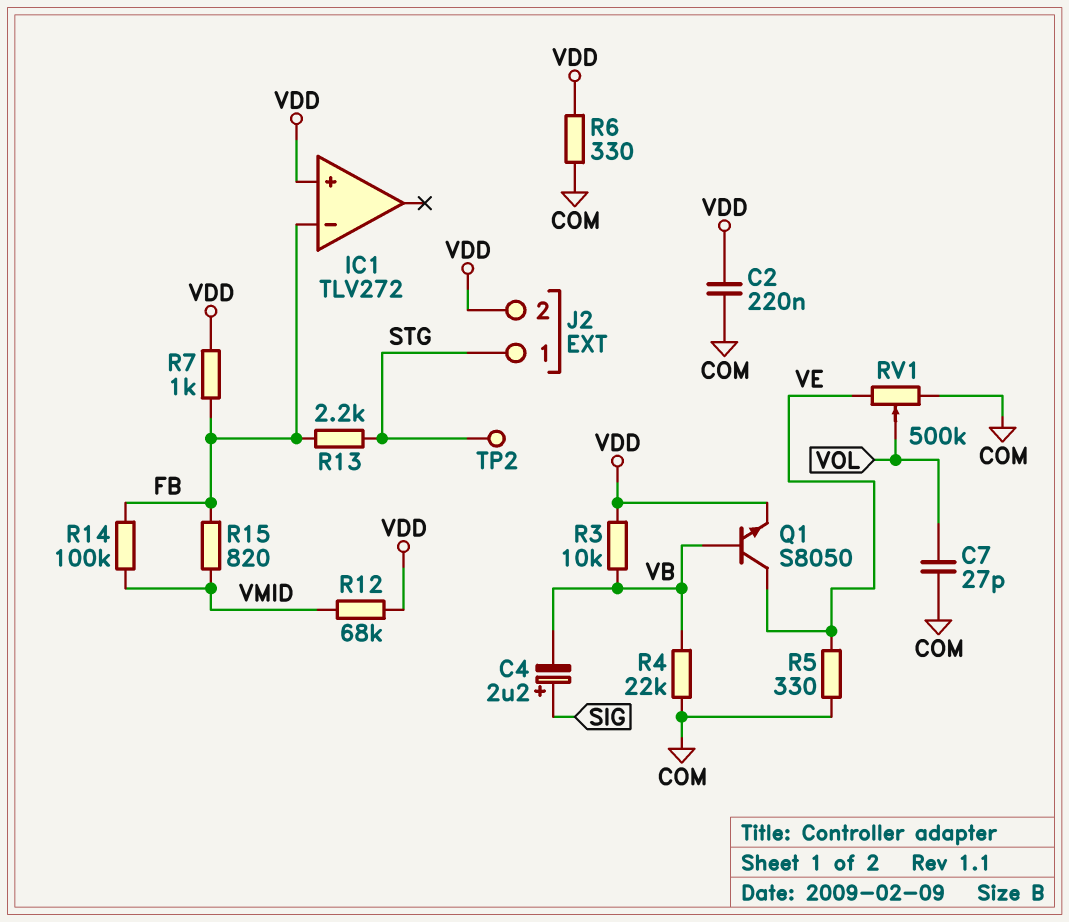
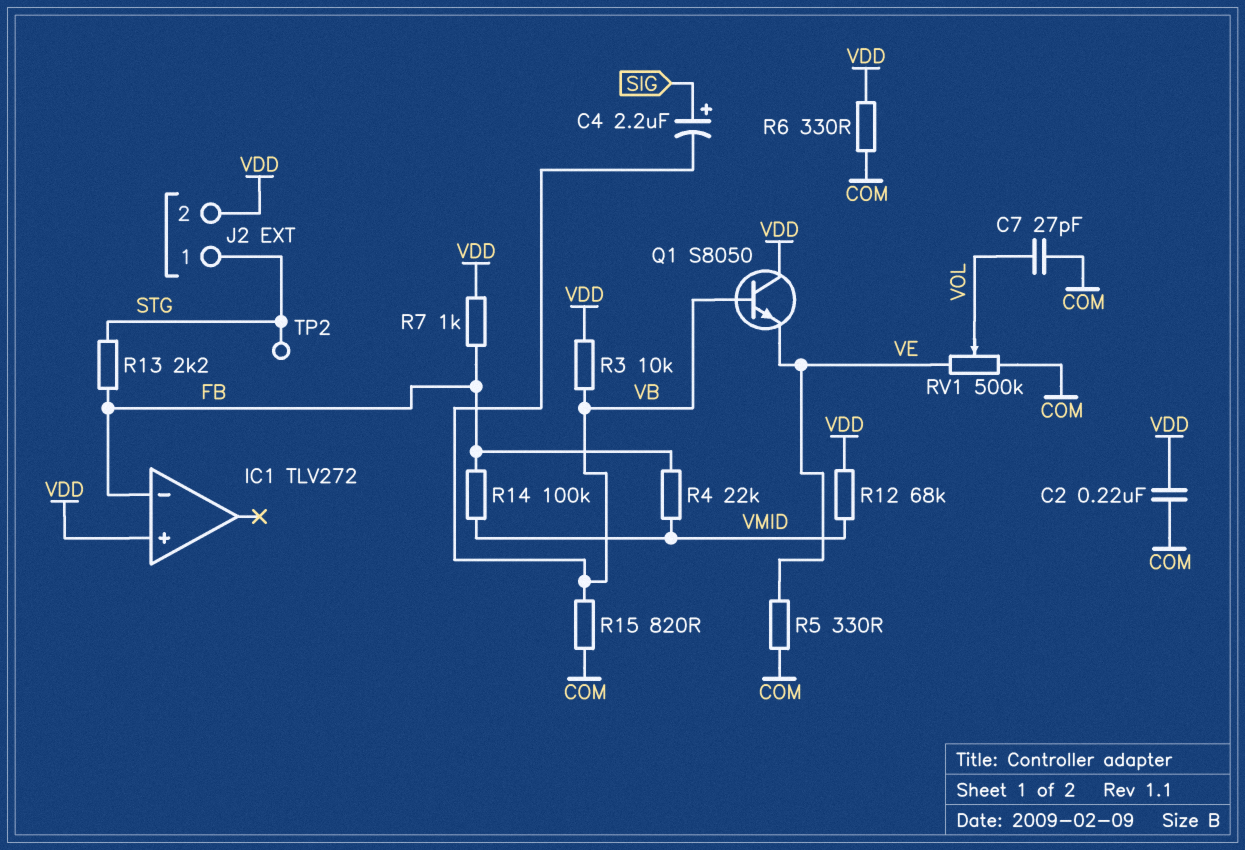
Q1: NPN S8050 (B VB, C VE, E VDD) -> NPN S8050 (B VB, C VDD, E VE)
R4: 22k (COM, VB) -> 22k (FB, VMID)
R15: 820 (FB, VMID) -> 820 (COM, VB)

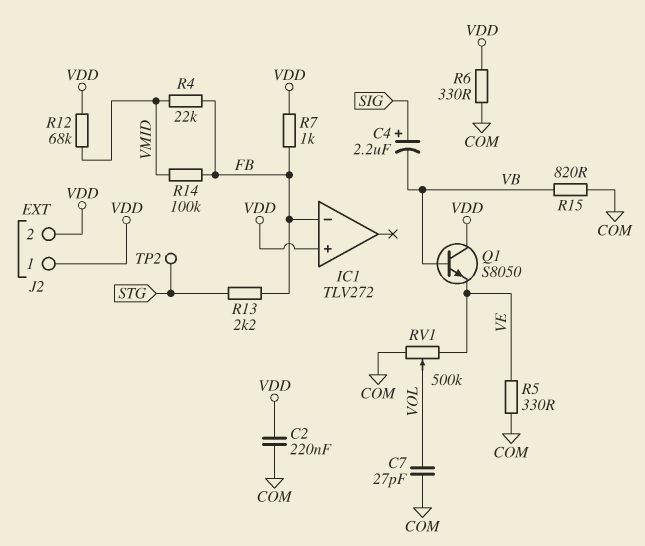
J2 pin 1: STG -> VDD
R3: 10k (VB, VDD) -> none

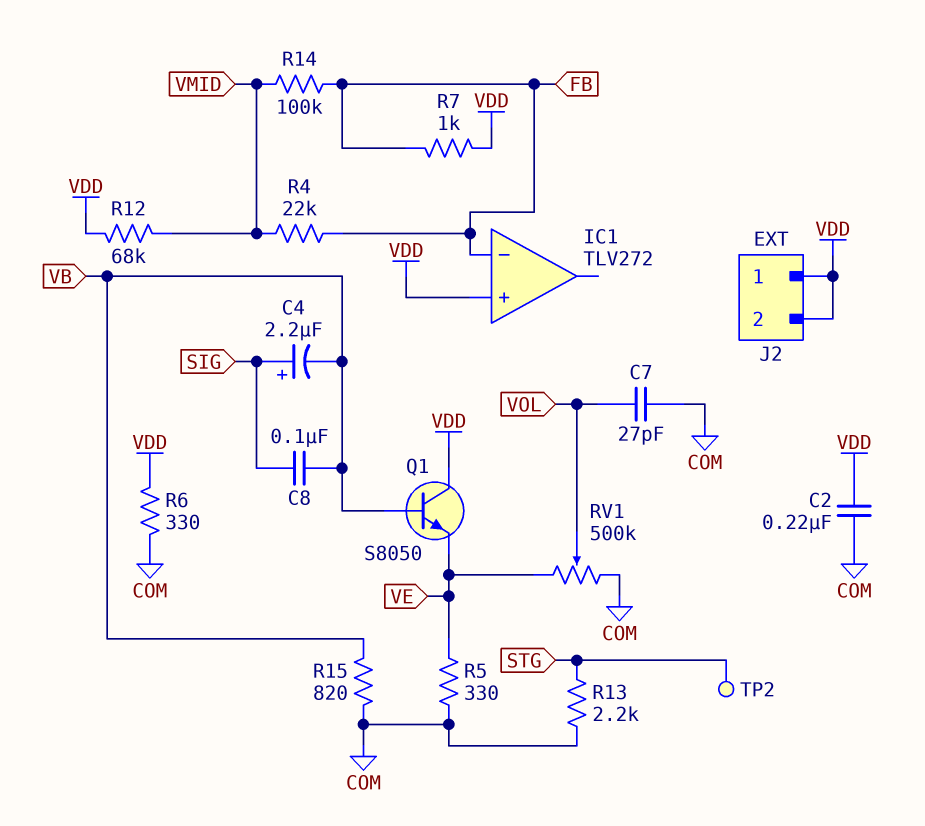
C8: none -> 100nF (SIG, VB)
R13: 2.2k (FB, STG) -> 2.2k (COM, STG)

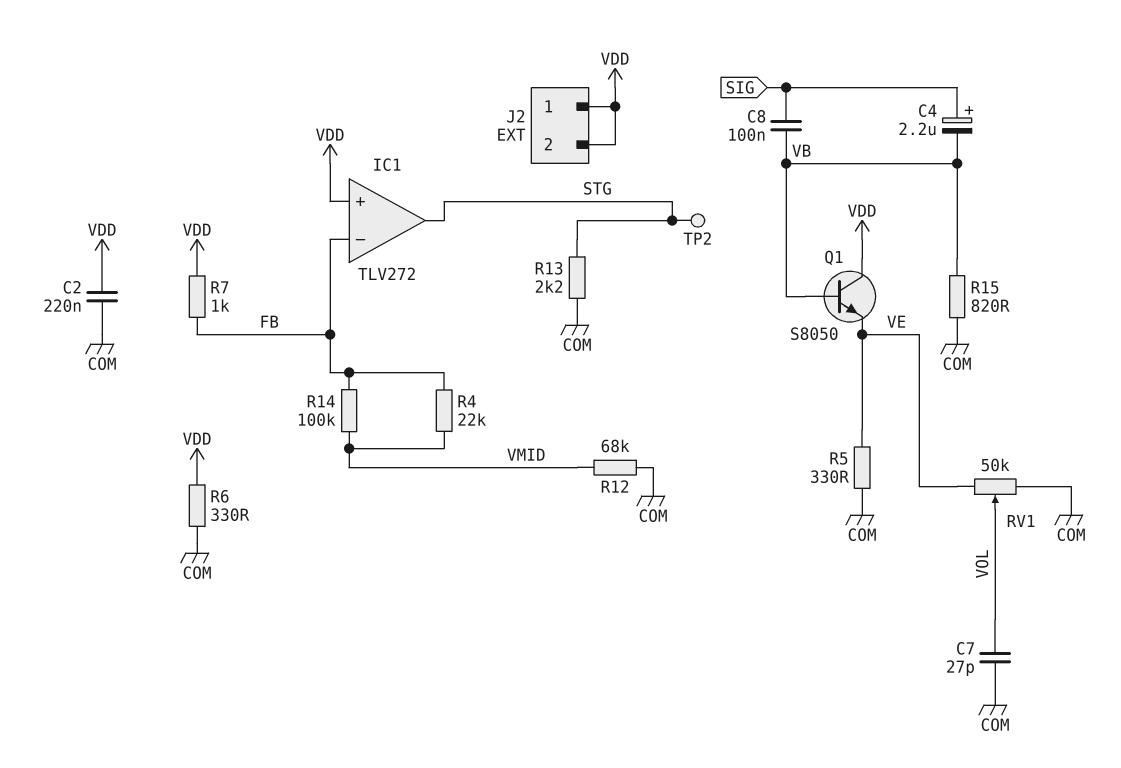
IC1 pin out: none -> STG
R12: 68k (VDD, VMID) -> 68k (COM, VMID)
RV1: 500k (COM, VE, wiper VOL) -> 50k (COM, VE, wiper VOL)

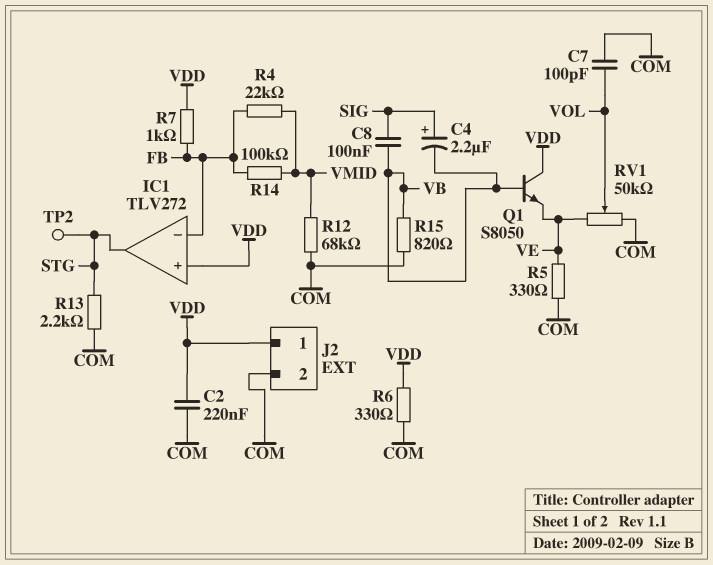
C7: 27pF (COM, VOL) -> 100pF (COM, VOL)
J2 pin 2: VDD -> COM

